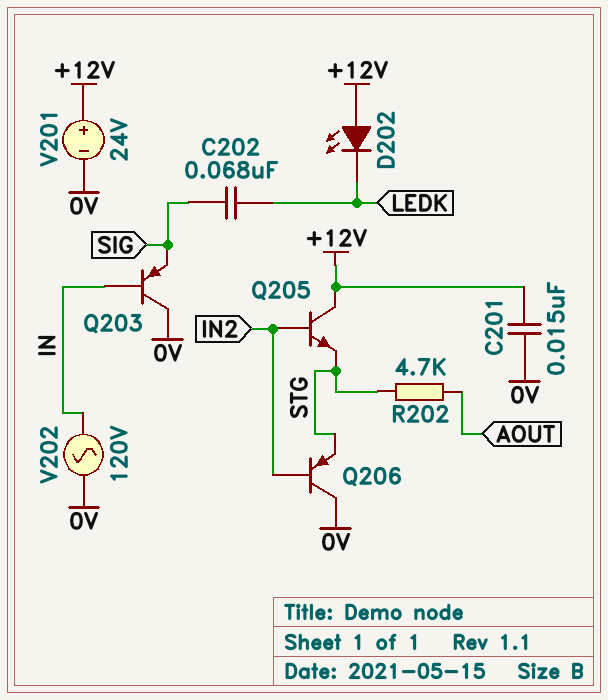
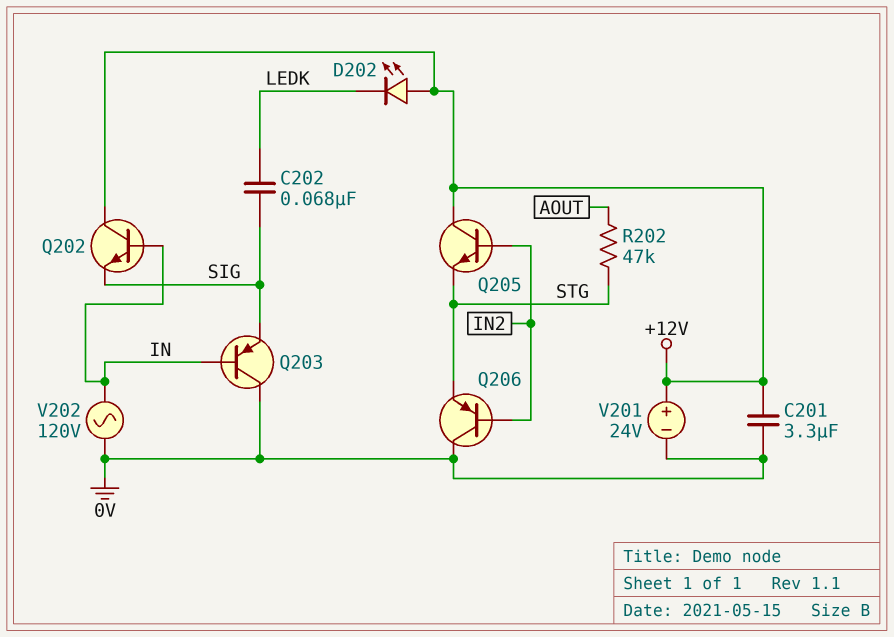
C201: 15nF (+12V, 0V) -> 3.3uF (+12V, 0V)
Q202: none -> NPN (B IN, C +12V, E SIG)
R202: 4.7k (AOUT, STG) -> 47k (AOUT, STG)

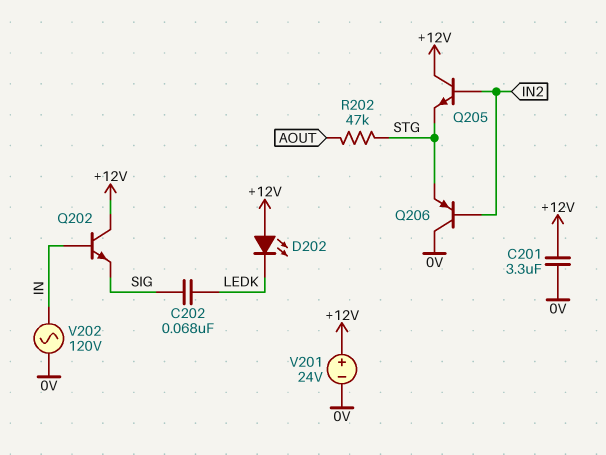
Q203: PNP (B IN, C 0V, E SIG) -> none

